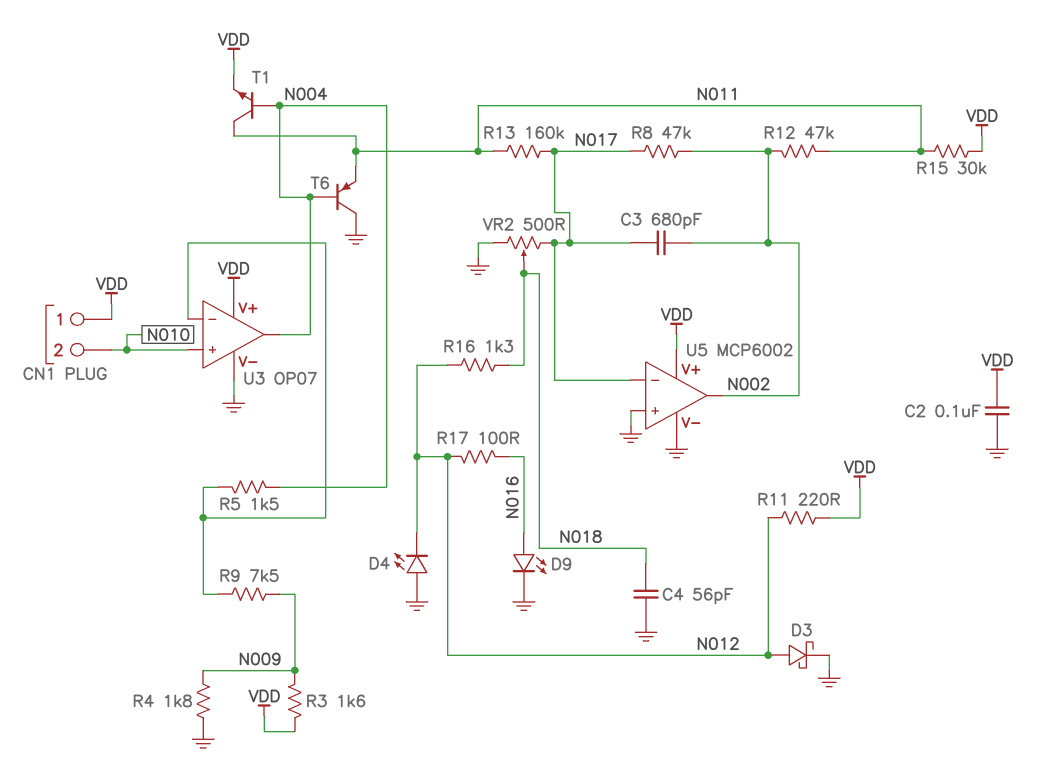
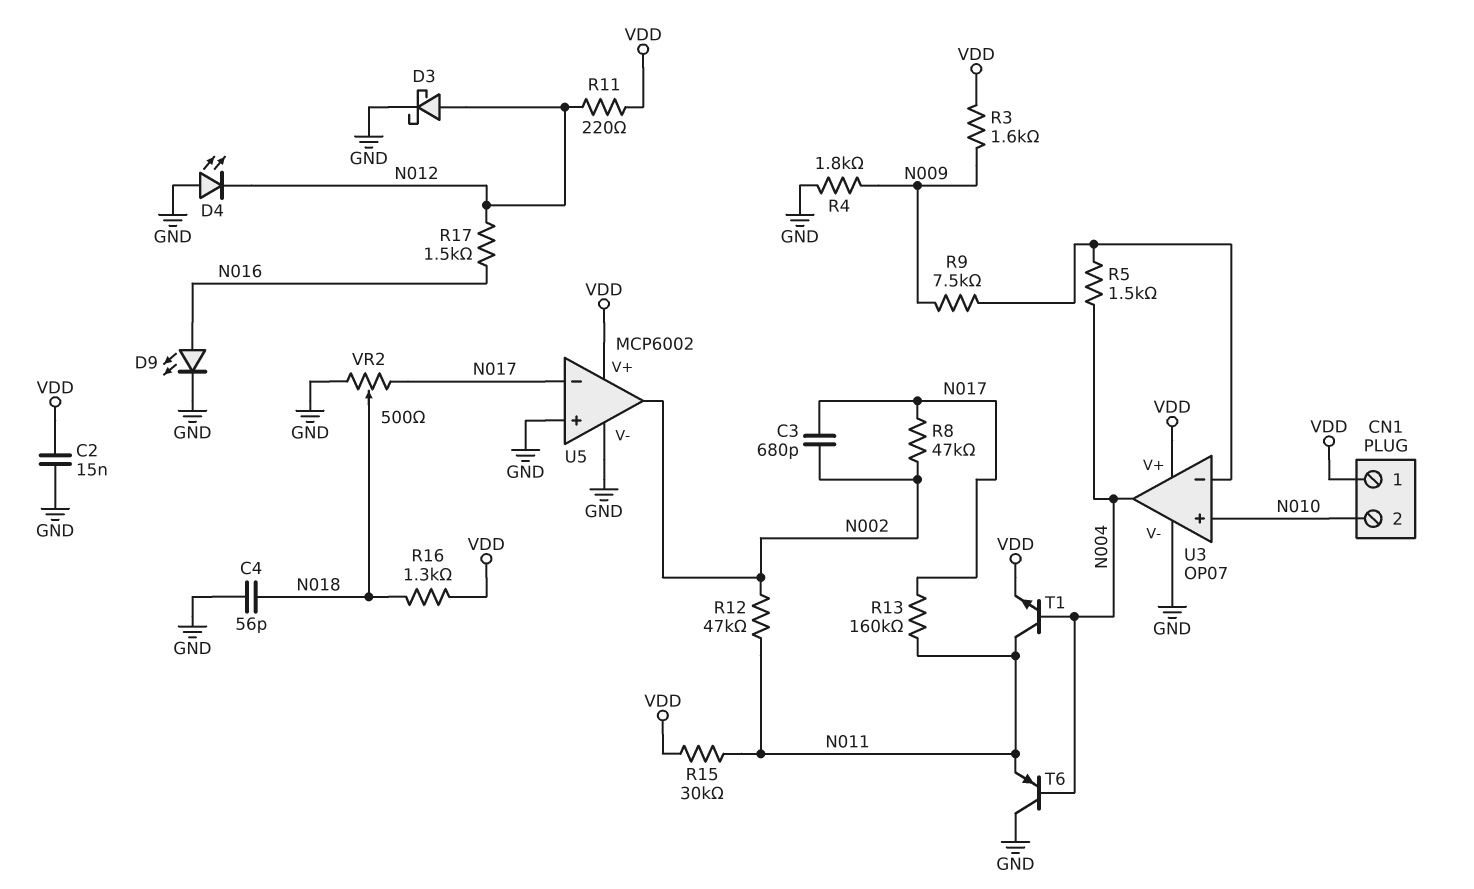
C2: 100nF (GND, VDD) -> 15nF (GND, VDD)
R16: 1.3k (N012, N018) -> 1.3k (N018, VDD)
R17: 100 (N012, N016) -> 1.5k (N012, N016)

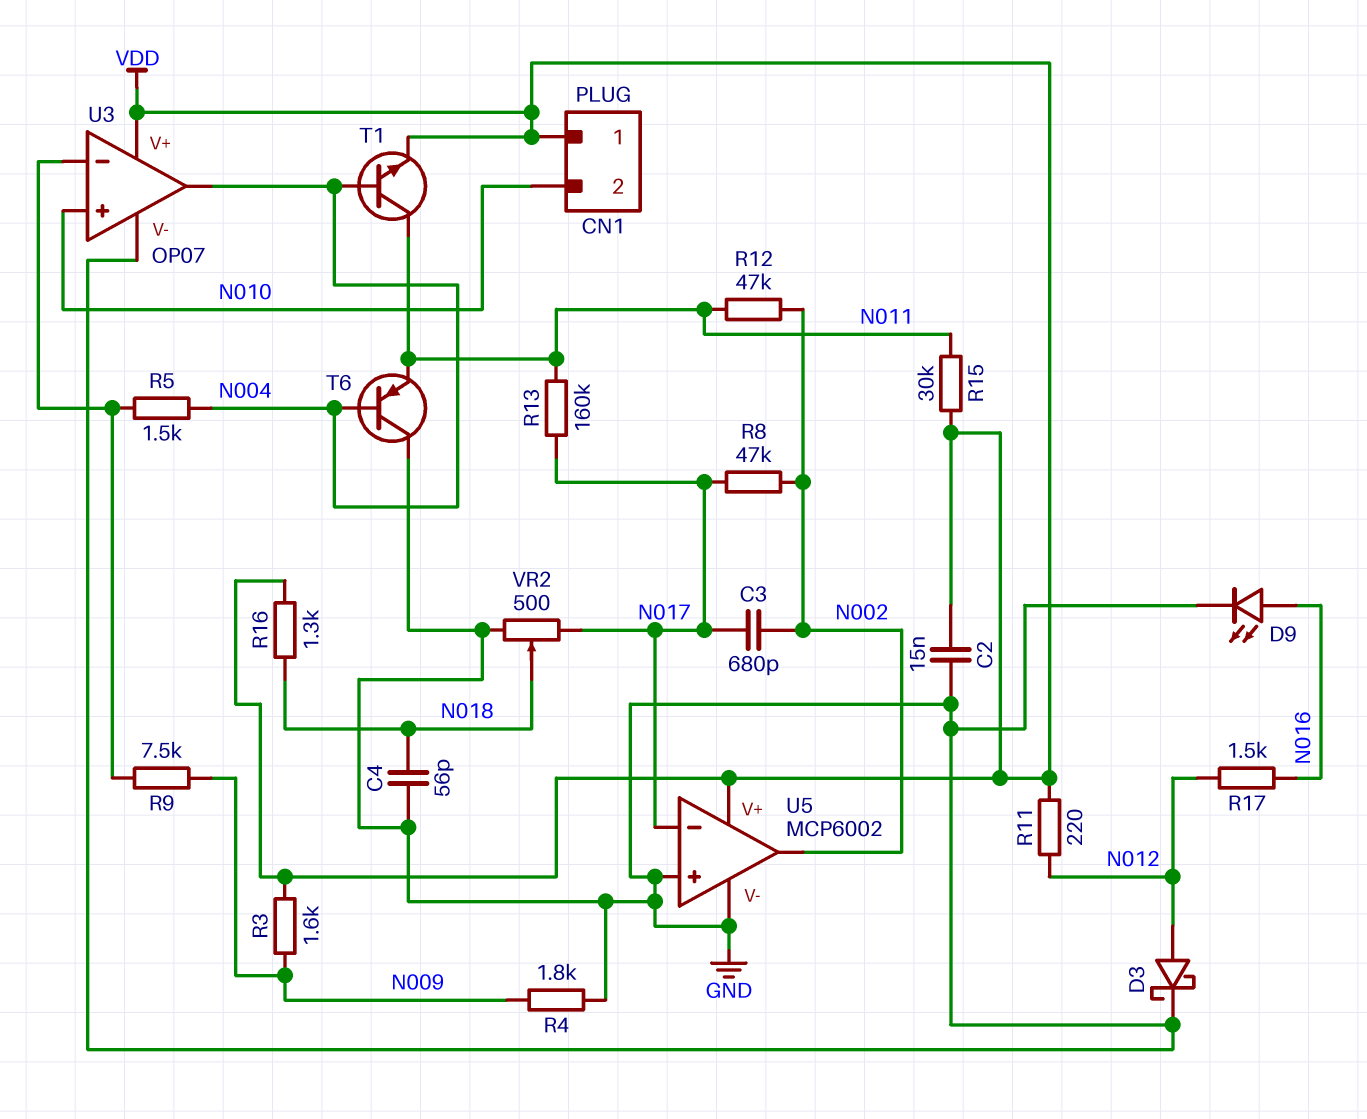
D4: LED (A GND, K N012) -> none

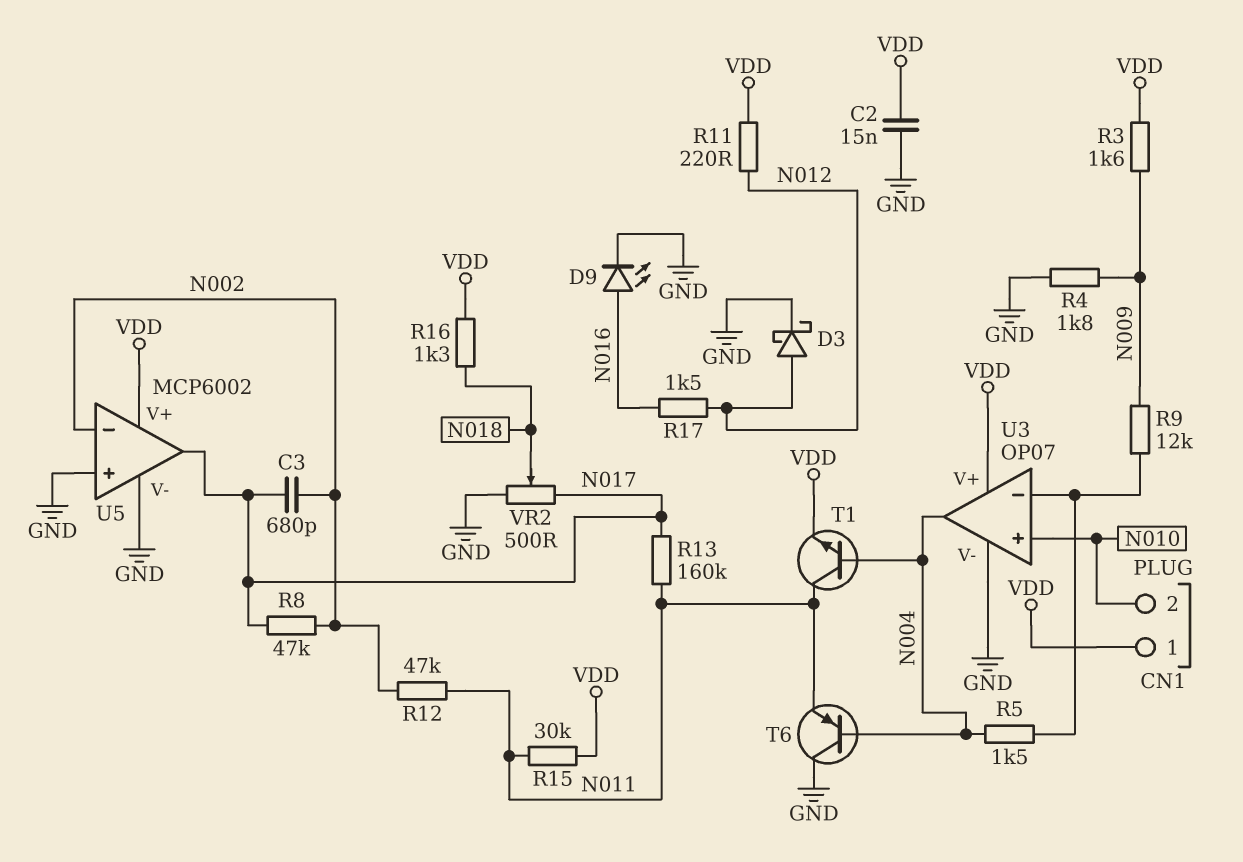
C4: 56pF (GND, N018) -> none
R9: 7.5k (N009, U3/in-) -> 12k (N009, U3/in-)
U5 pin in-: N017 -> N002
U5 pin out: N002 -> N017

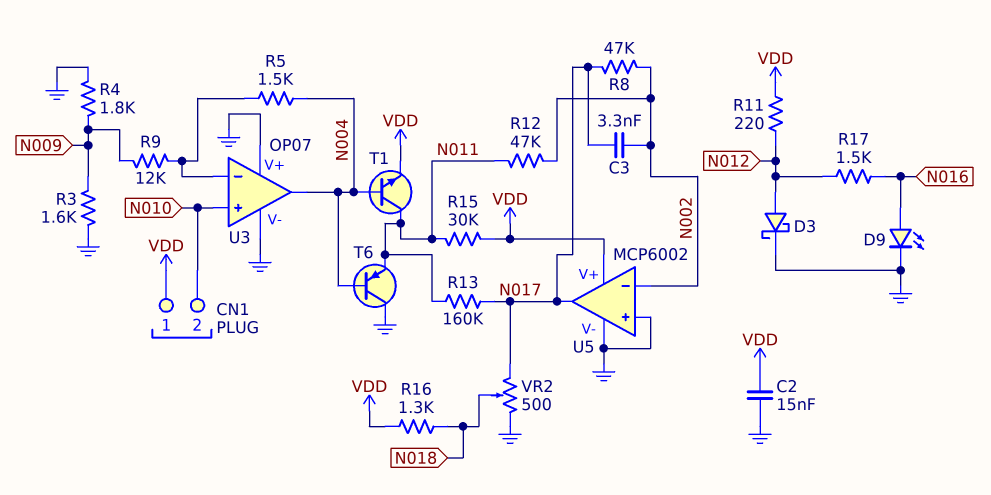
C3: 680pF (N002, N017) -> 3.3nF (N002, N017)
R3: 1.6k (N009, VDD) -> 1.6k (GND, N009)
U3 pin V+: VDD -> GND

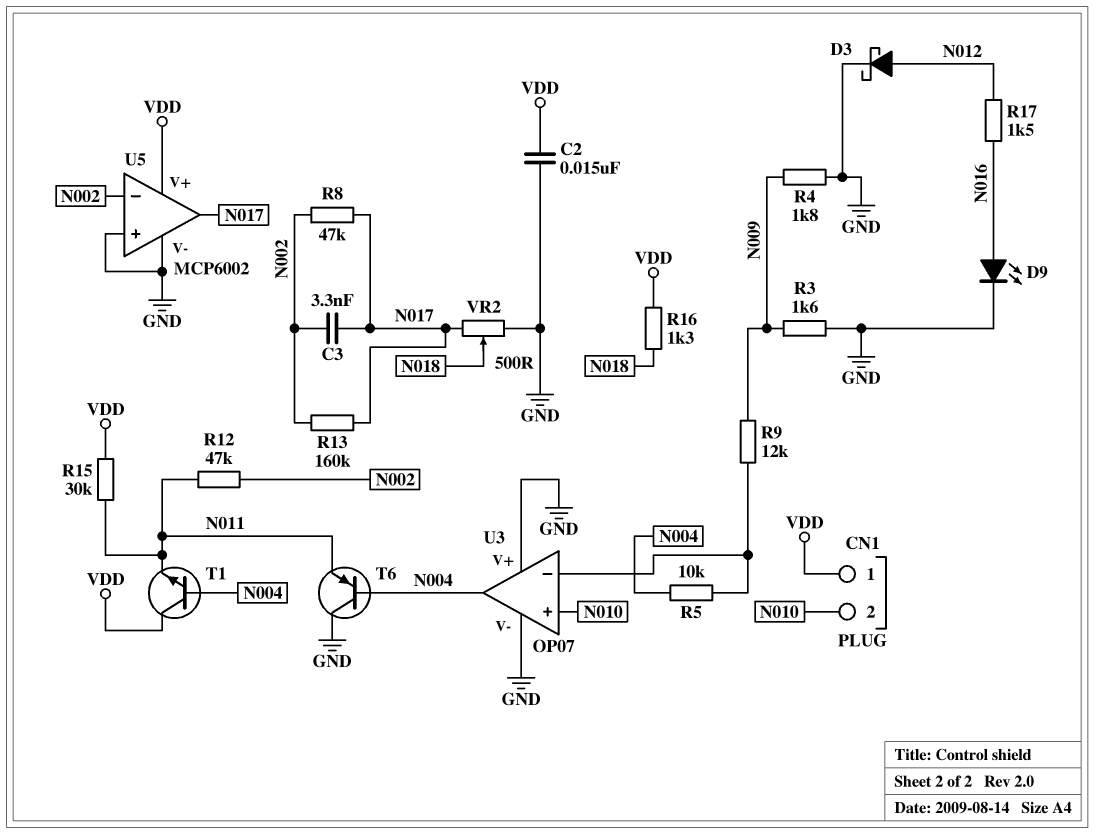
R5: 1.5k (N004, U3/in-) -> 10k (N004, U3/in-)
R11: 220 (N012, VDD) -> none
R13: 160k (N011, N017) -> 160k (N002, N017)
T1: NPN (B N004, C N011, E VDD) -> NPN (B N004, C VDD, E N011)

